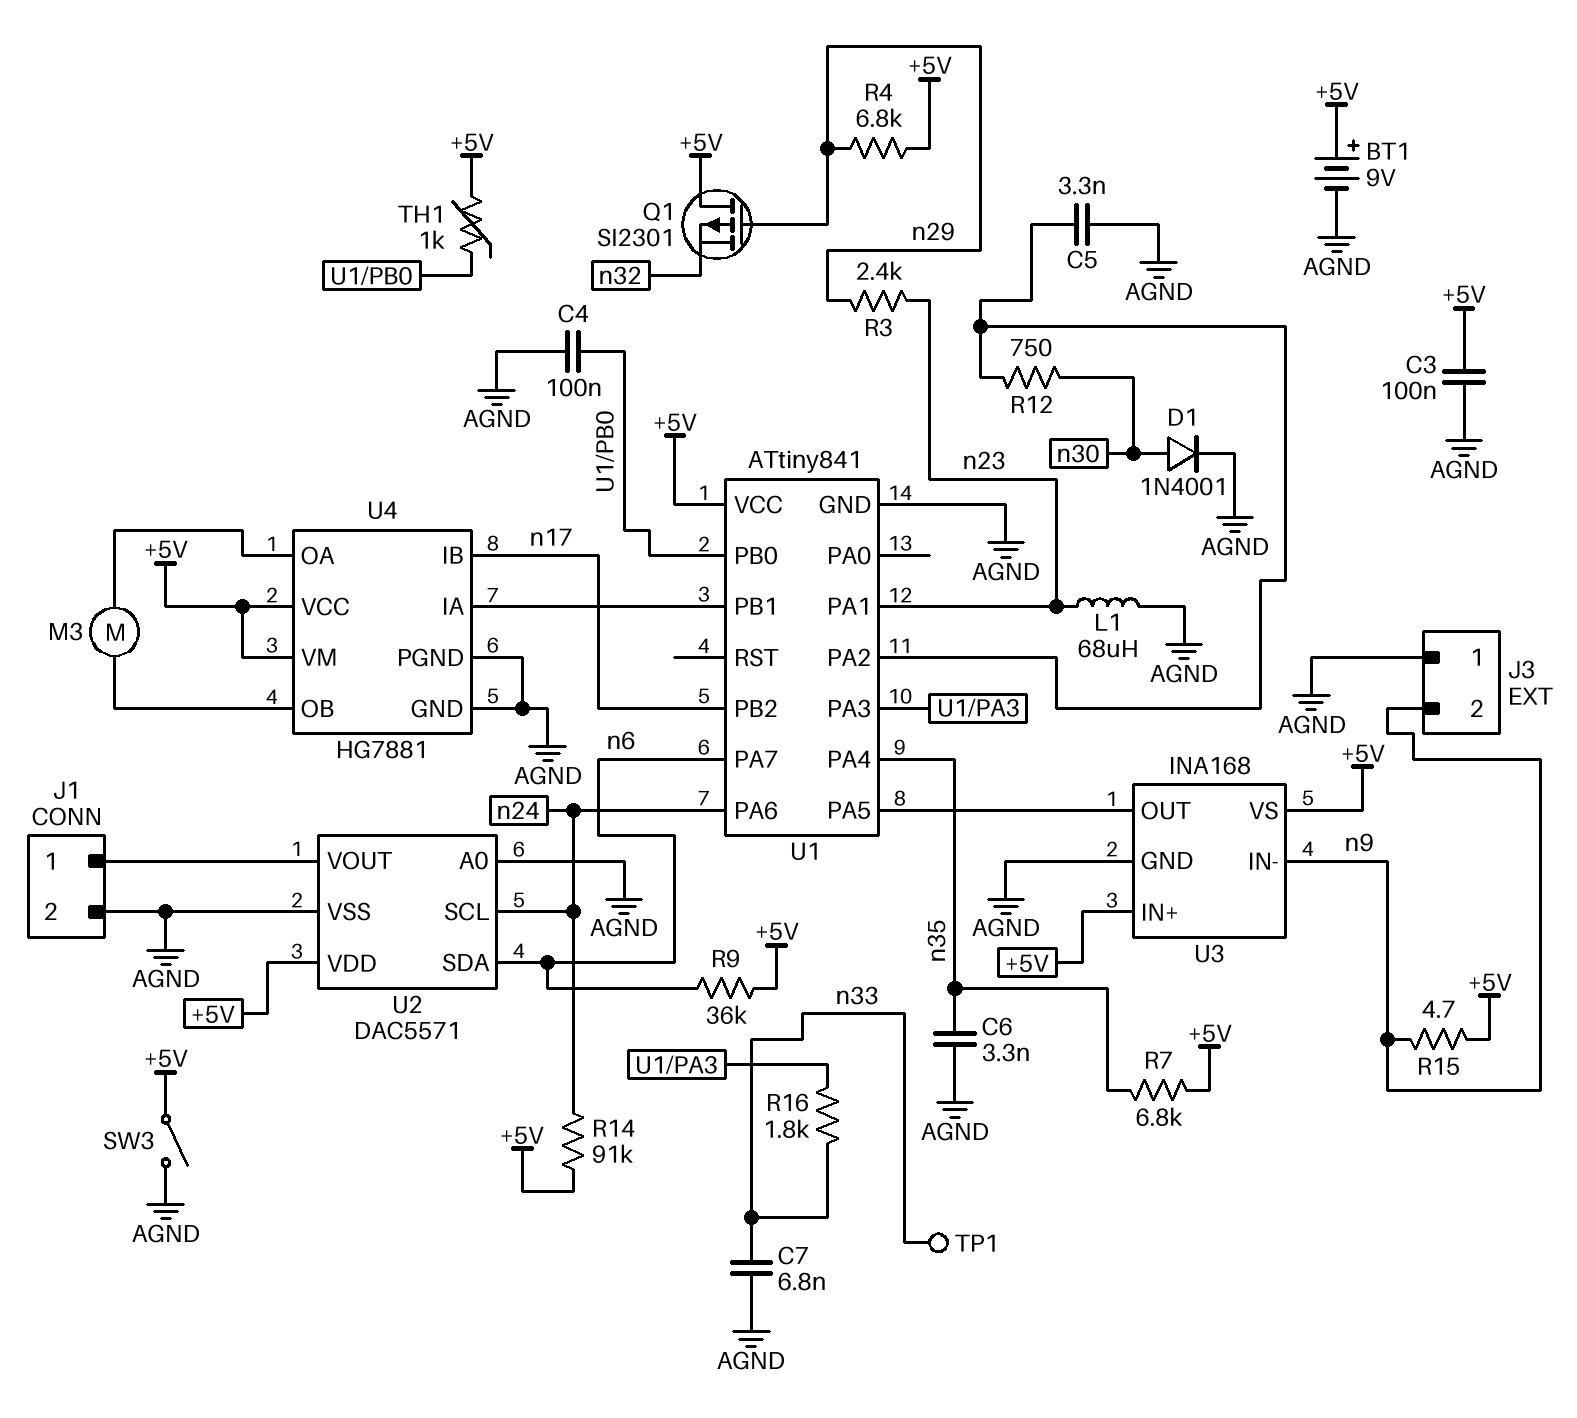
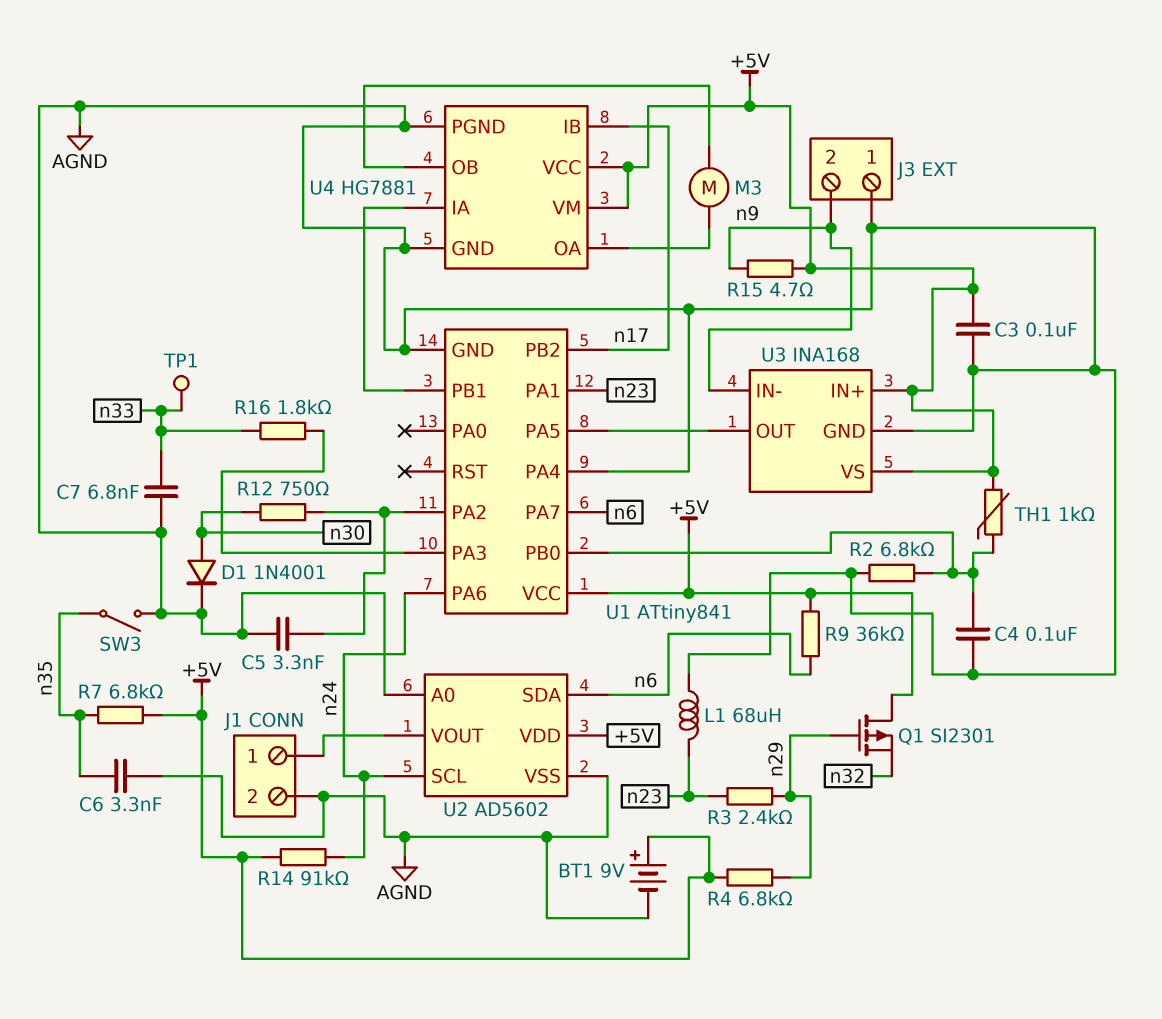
R2: none -> 6.8k (AGND, U1/PB0)
SW3: switch (+5V, AGND) -> switch (AGND, n35)
U1 pin PA4: n35 -> AGND
U2: DAC5571 -> AD5602

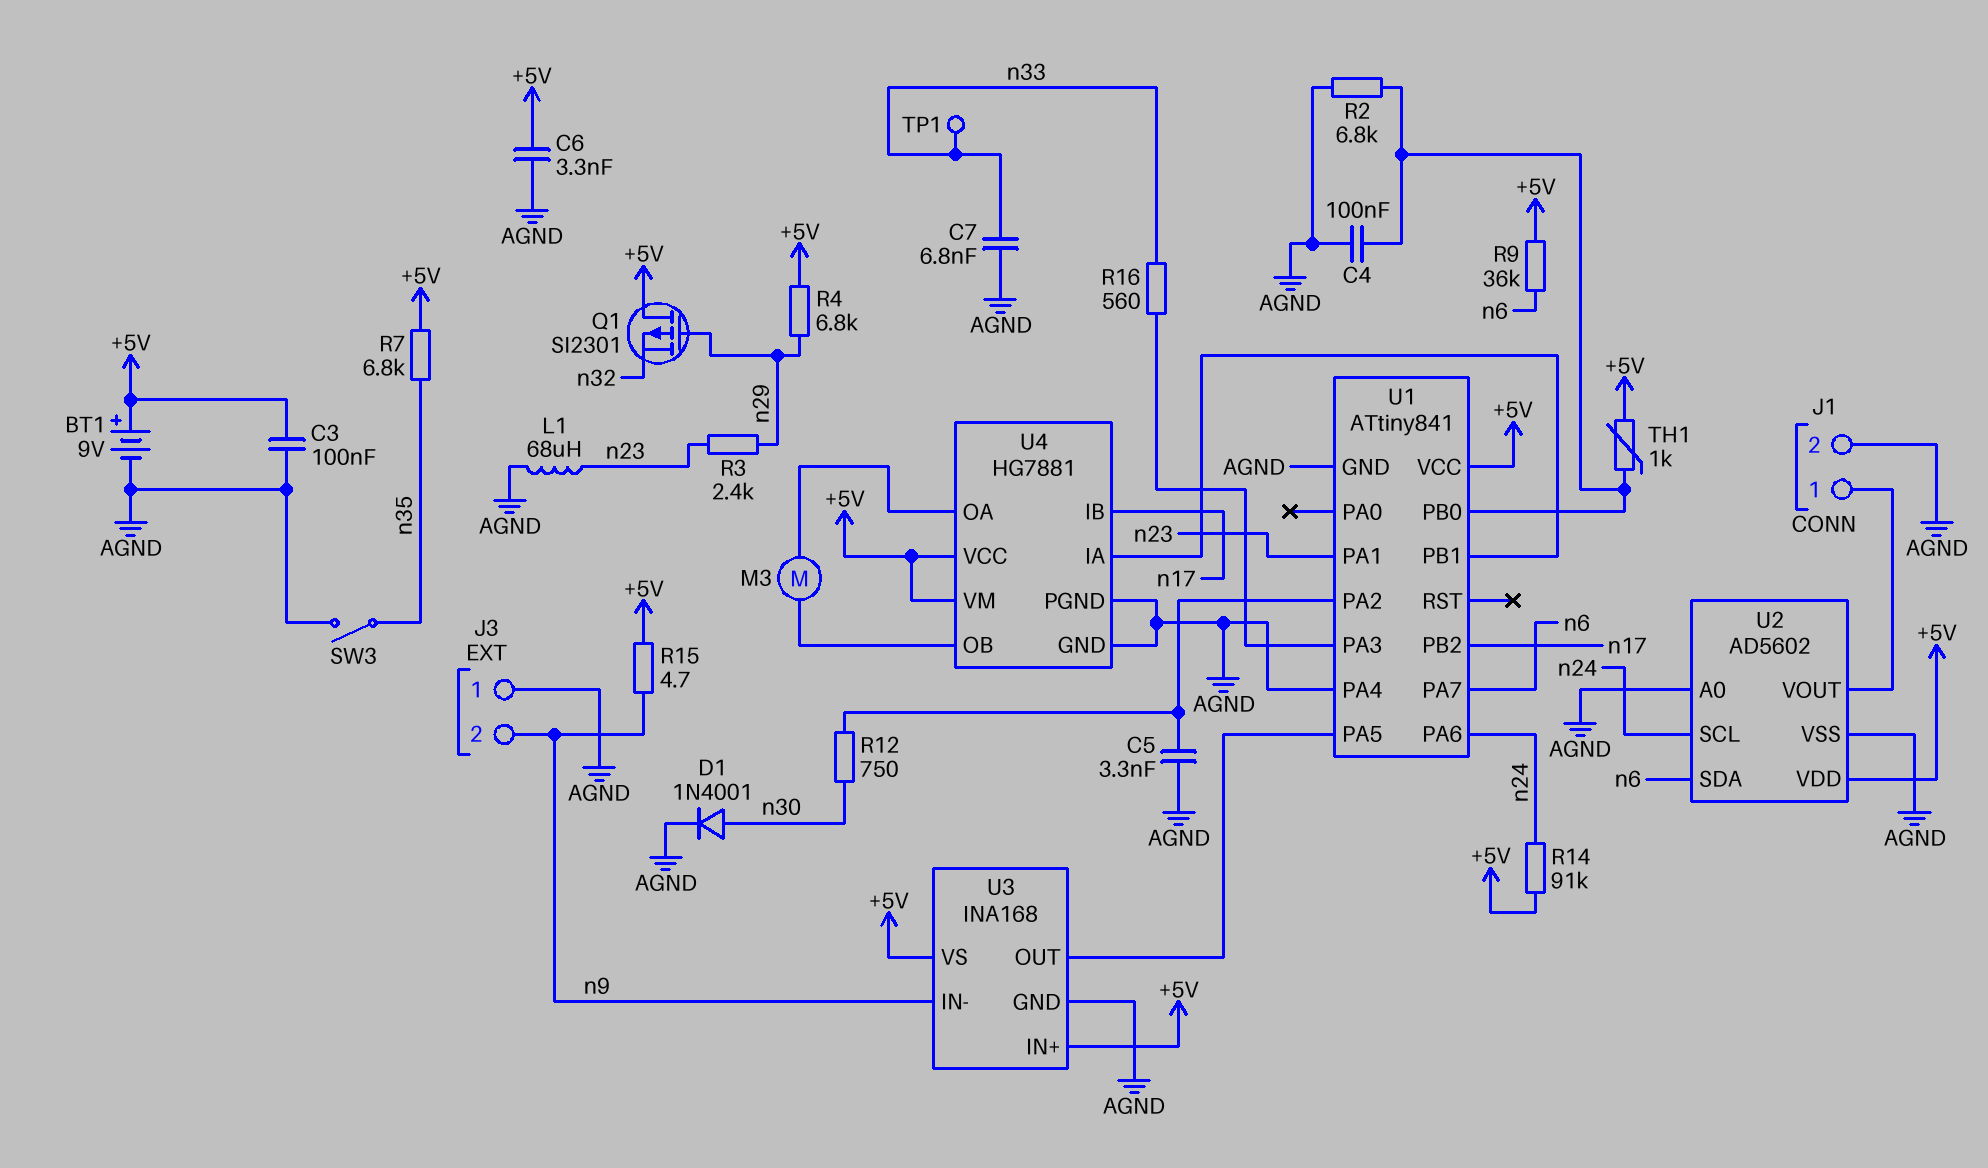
C6: 3.3nF (AGND, n35) -> 3.3nF (+5V, AGND)
R16: 1.8k (U1/PA3, n33) -> 560 (U1/PA3, n33)

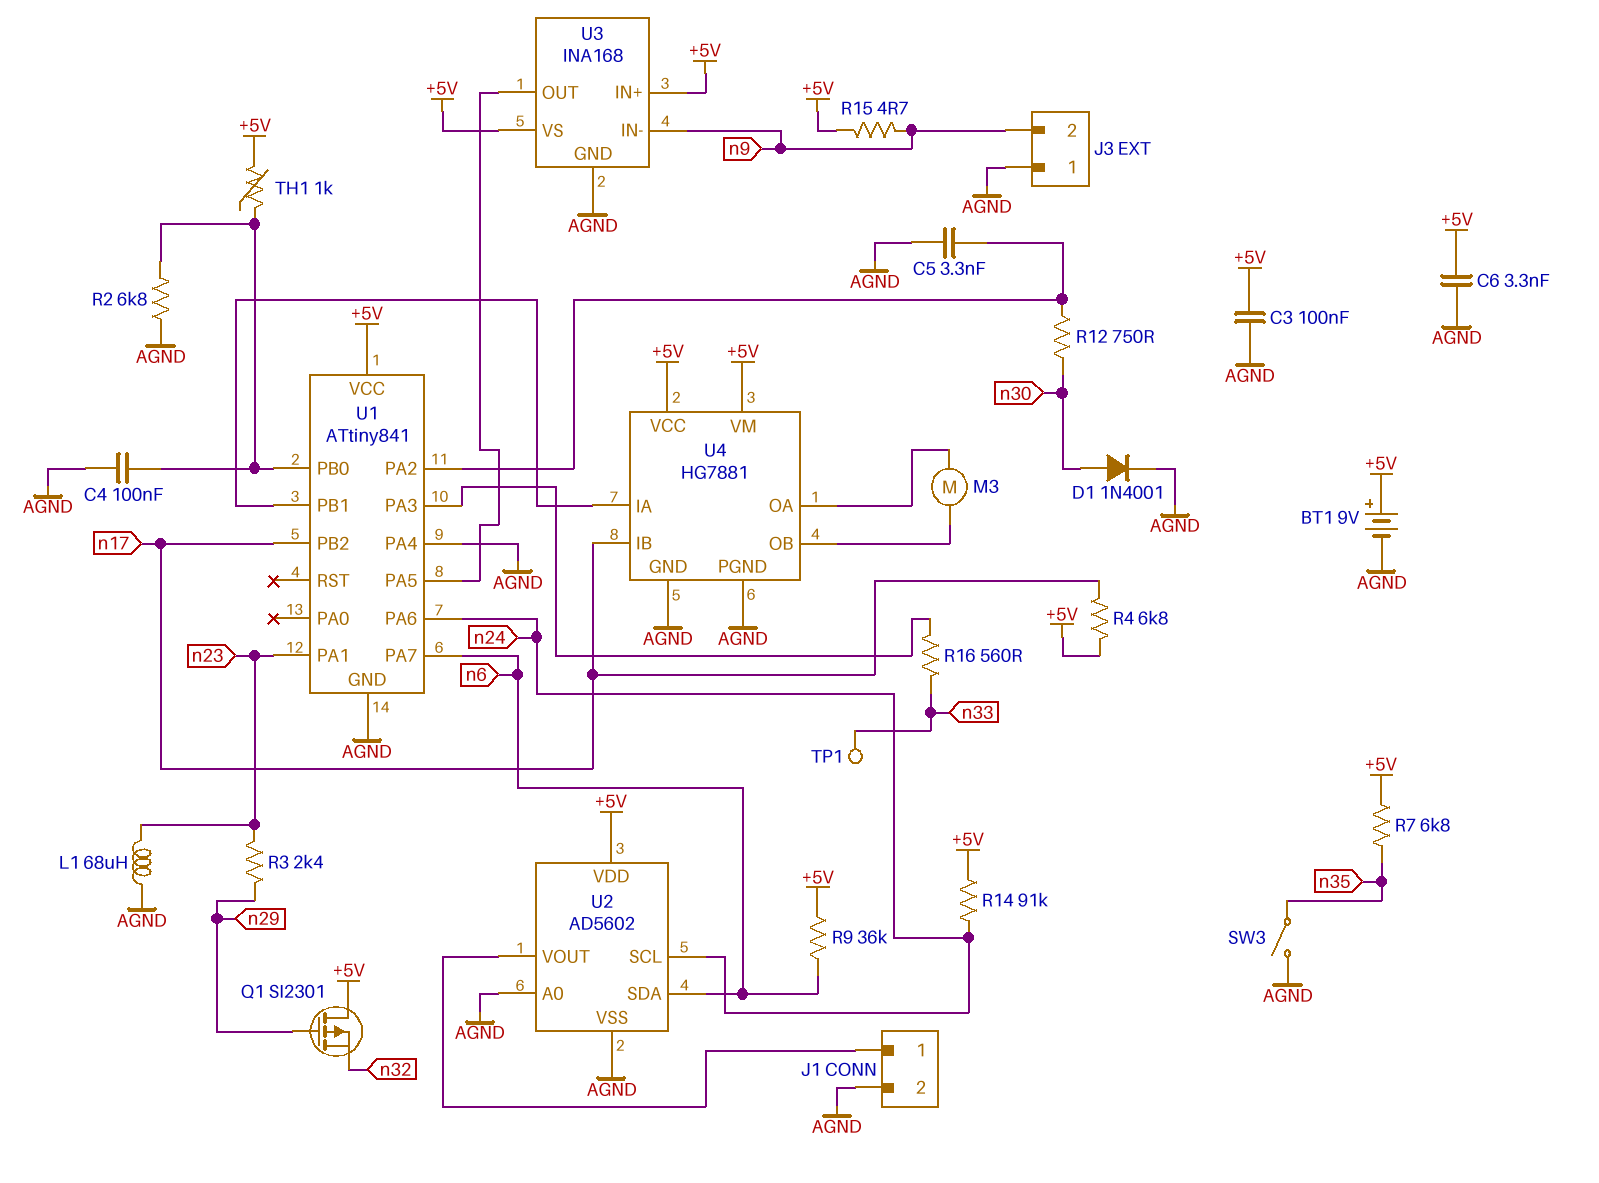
C7: 6.8nF (AGND, n33) -> none
R4: 6.8k (+5V, n29) -> 6.8k (+5V, n17)

